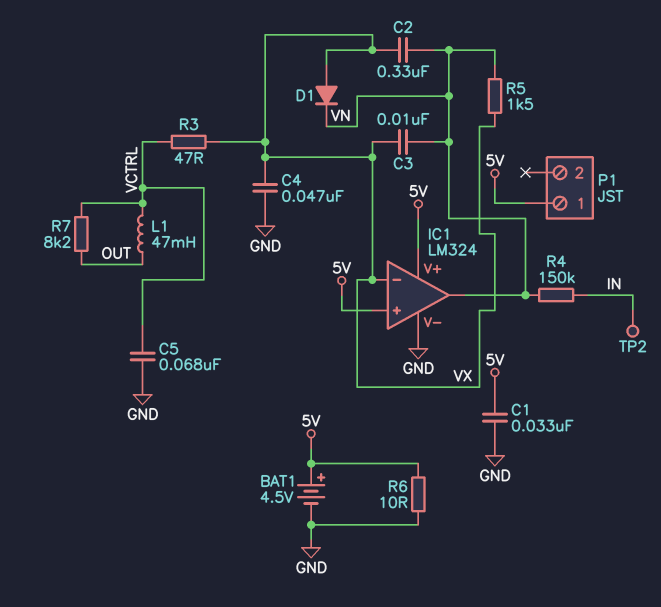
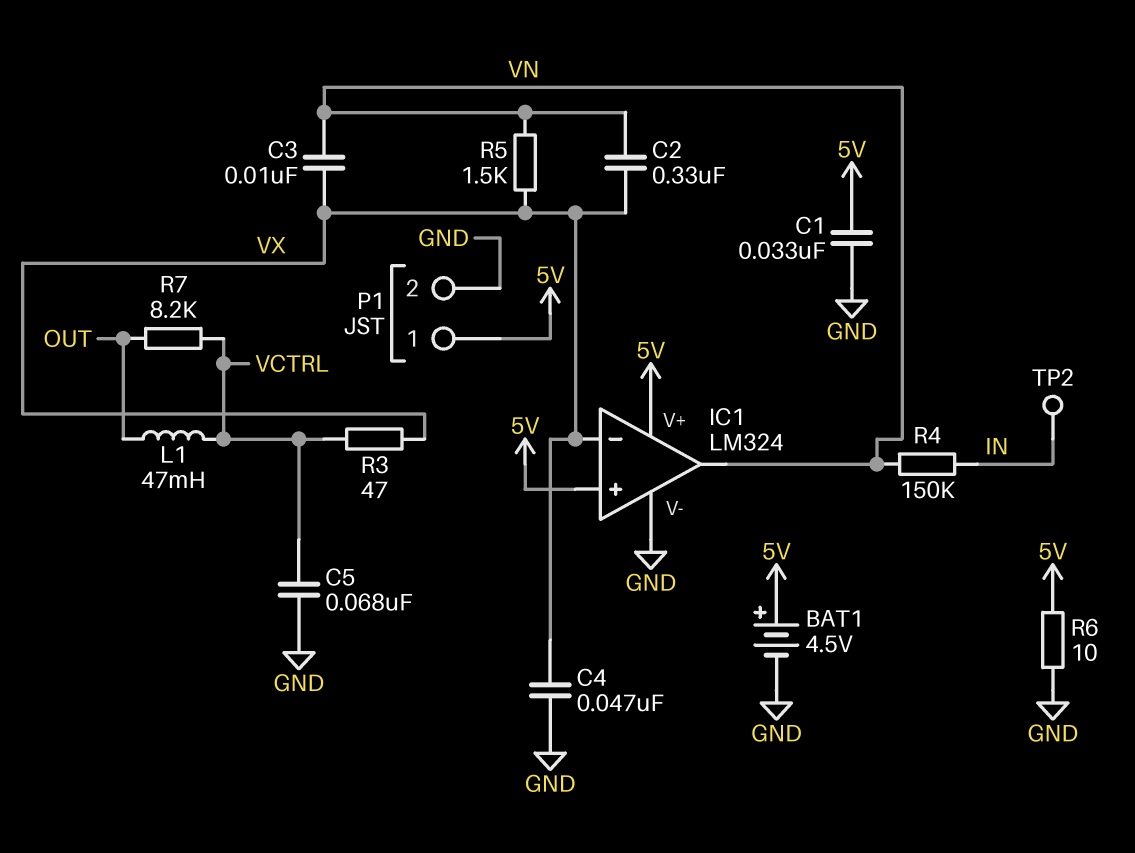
D1: diode (A VX, K VN) -> none
P1 pin 2: none -> GND

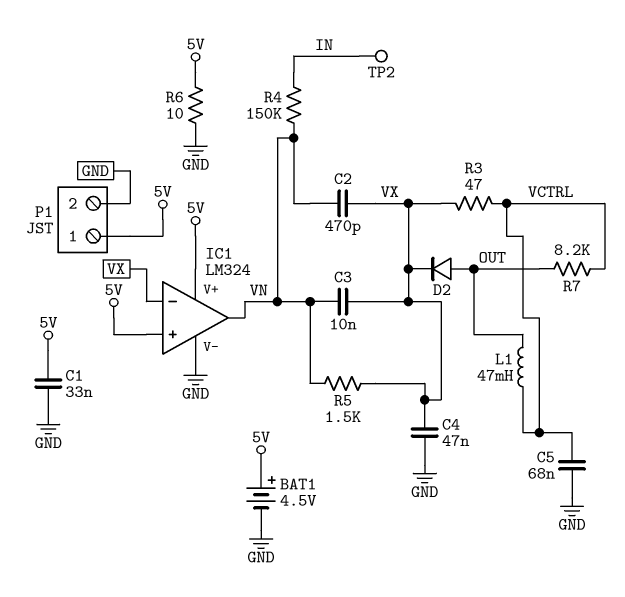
C2: 330nF (VN, VX) -> 470pF (VN, VX)
D2: none -> diode (A OUT, K VX)

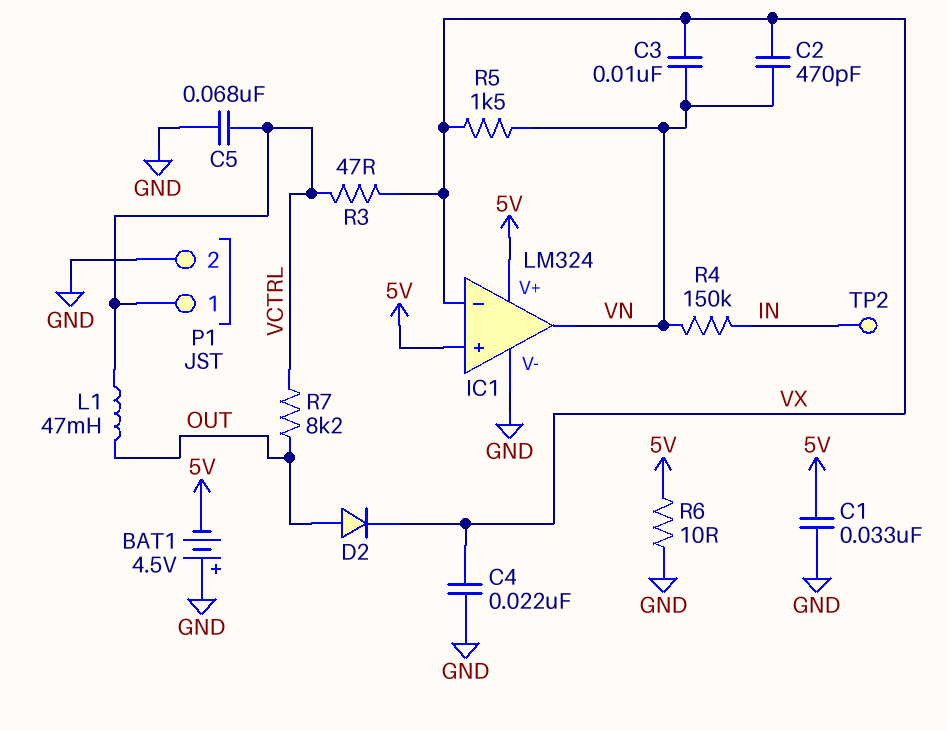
BAT1: 4.5V (plus 5V, minus GND) -> 4.5V (plus GND, minus 5V)
C4: 47nF (GND, VX) -> 22nF (GND, VX)
P1 pin 1: 5V -> VCTRL

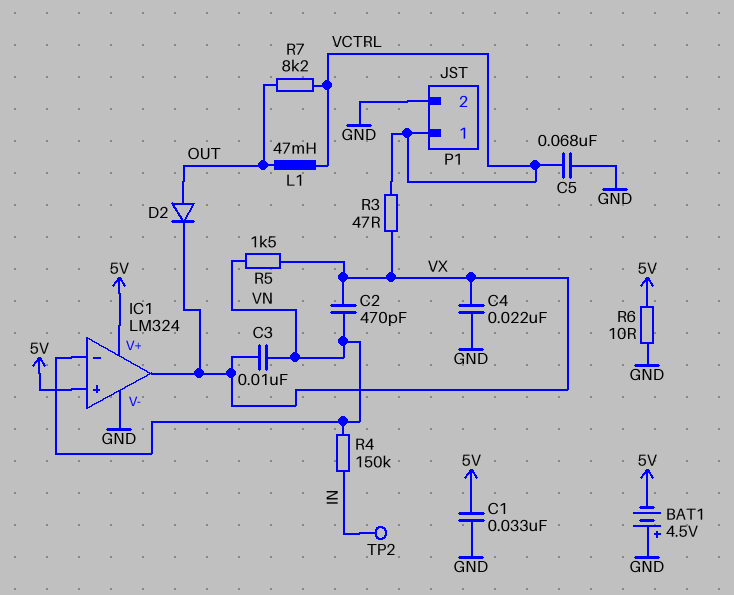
IC1 pin in-: VX -> VN
IC1 pin out: VN -> VX

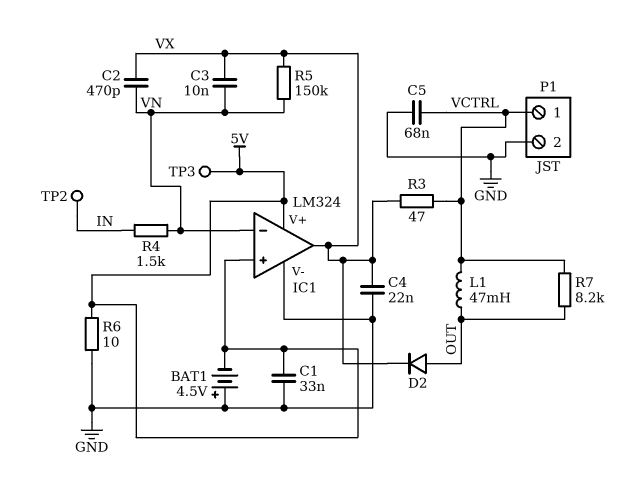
R4: 150k (IN, VN) -> 1.5k (IN, VN)
R5: 1.5k (VN, VX) -> 150k (VN, VX)
TP3: none -> test point (5V)

